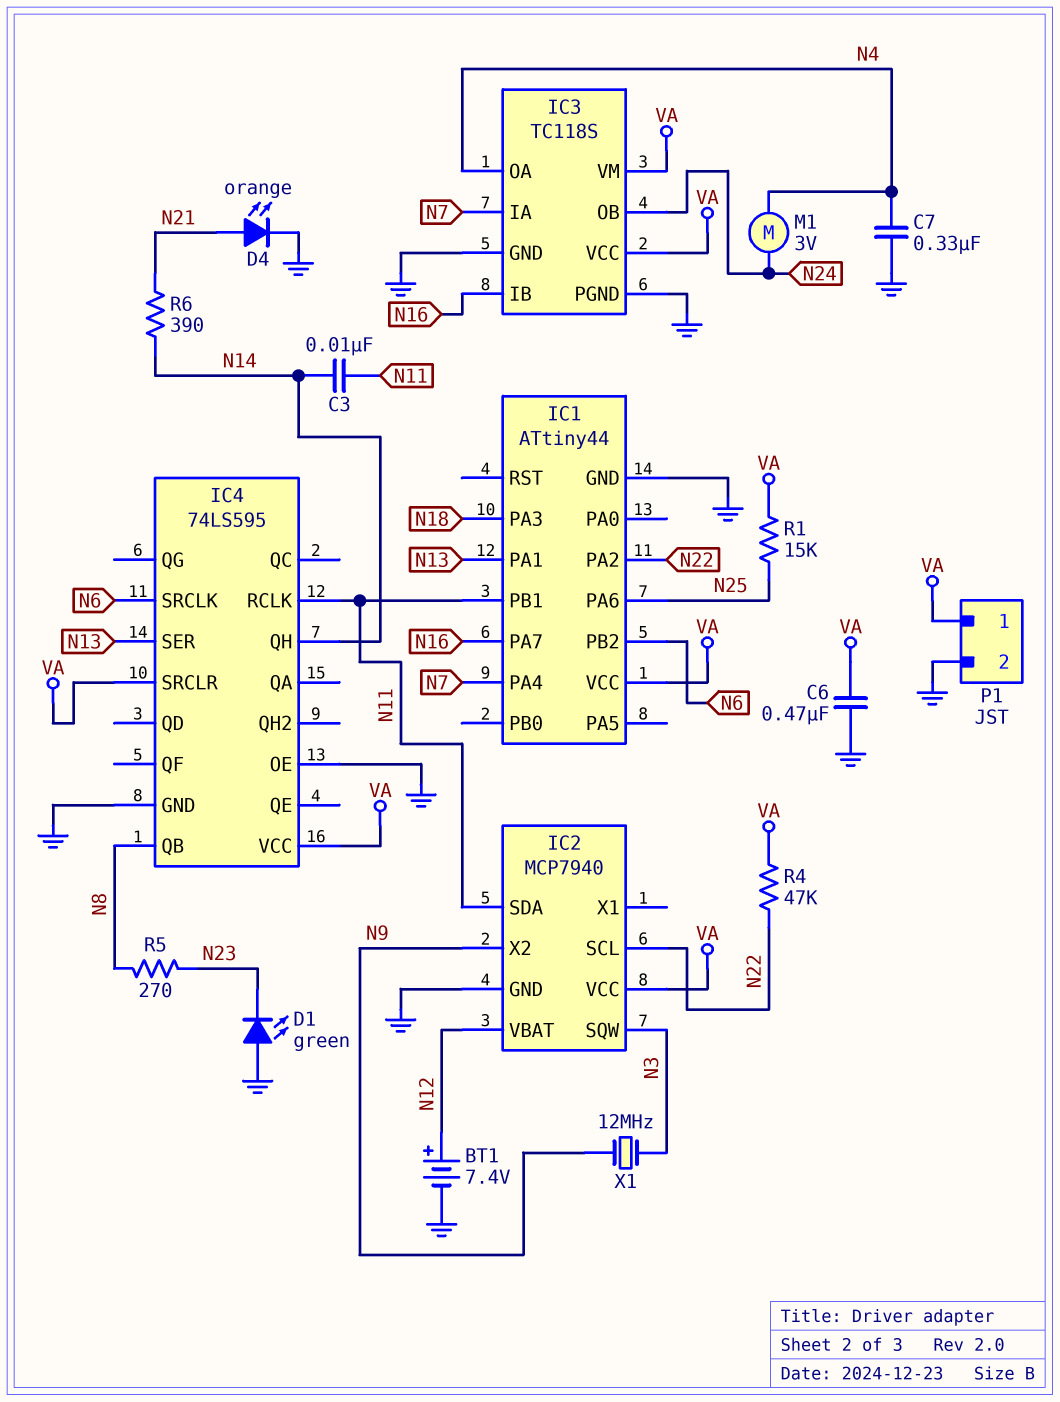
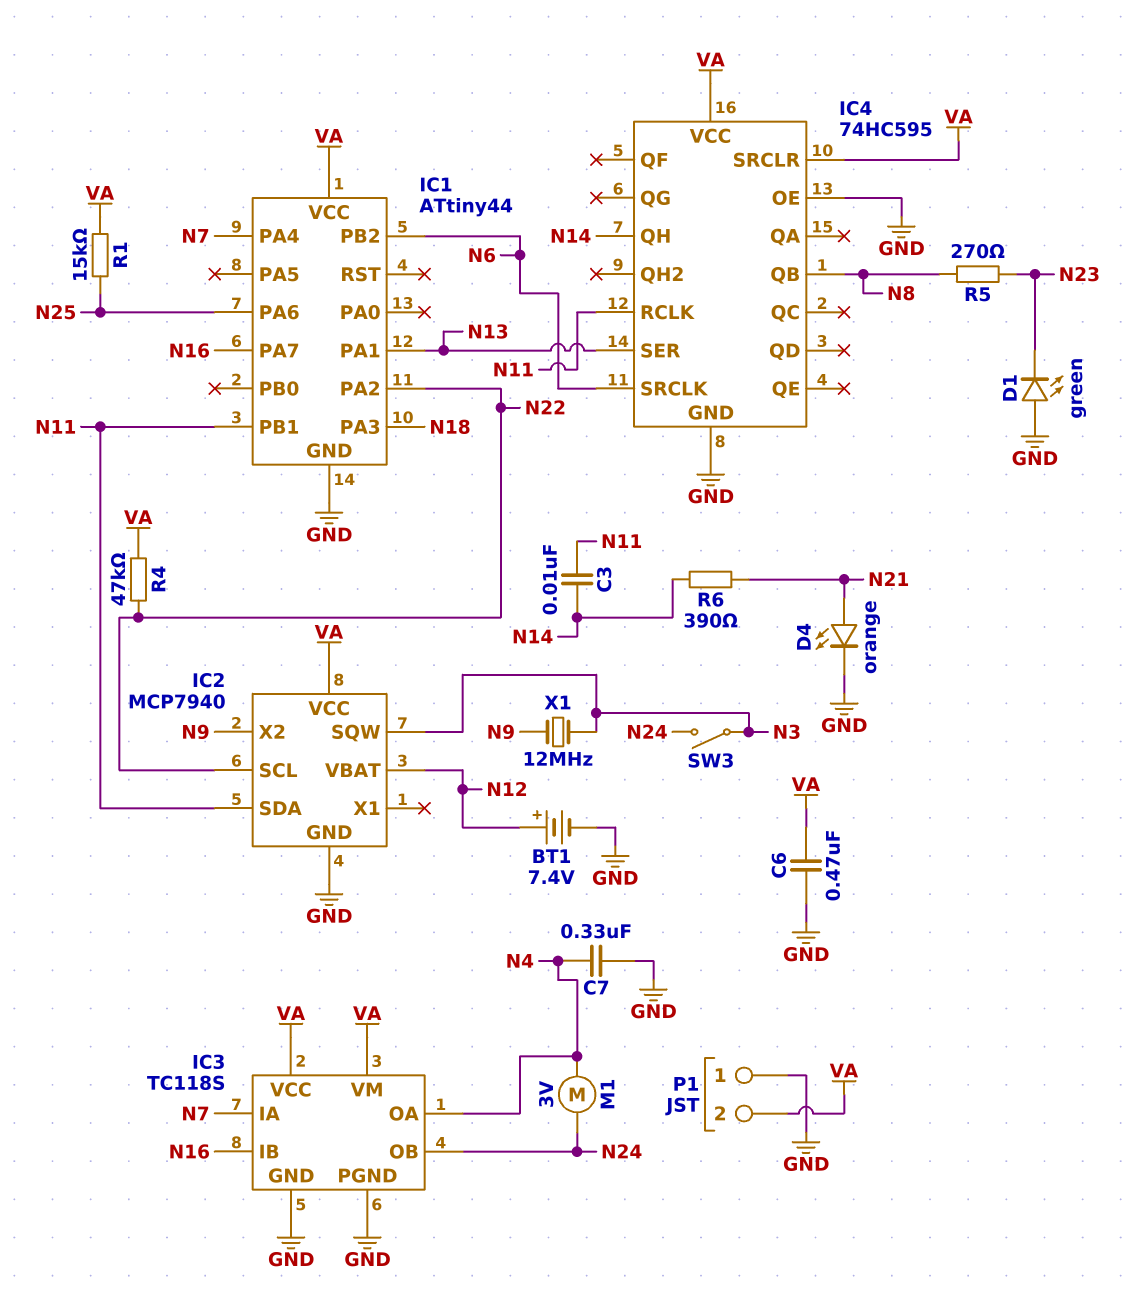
IC4: 74LS595 -> 74HC595
P1 pin 1: VA -> GND
P1 pin 2: GND -> VA
SW3: none -> switch (N3, N24)

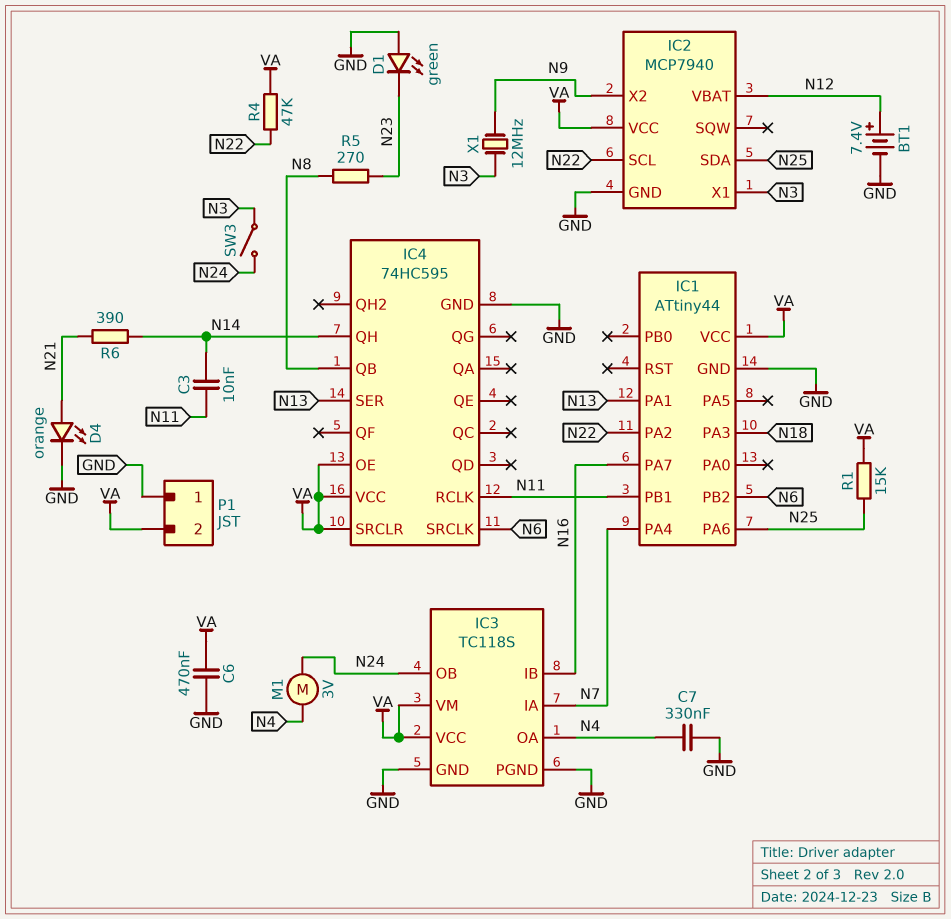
IC2 pin SDA: N11 -> N25
IC2 pin SQW: N3 -> none
IC2 pin X1: none -> N3
IC4 pin OE: GND -> VA

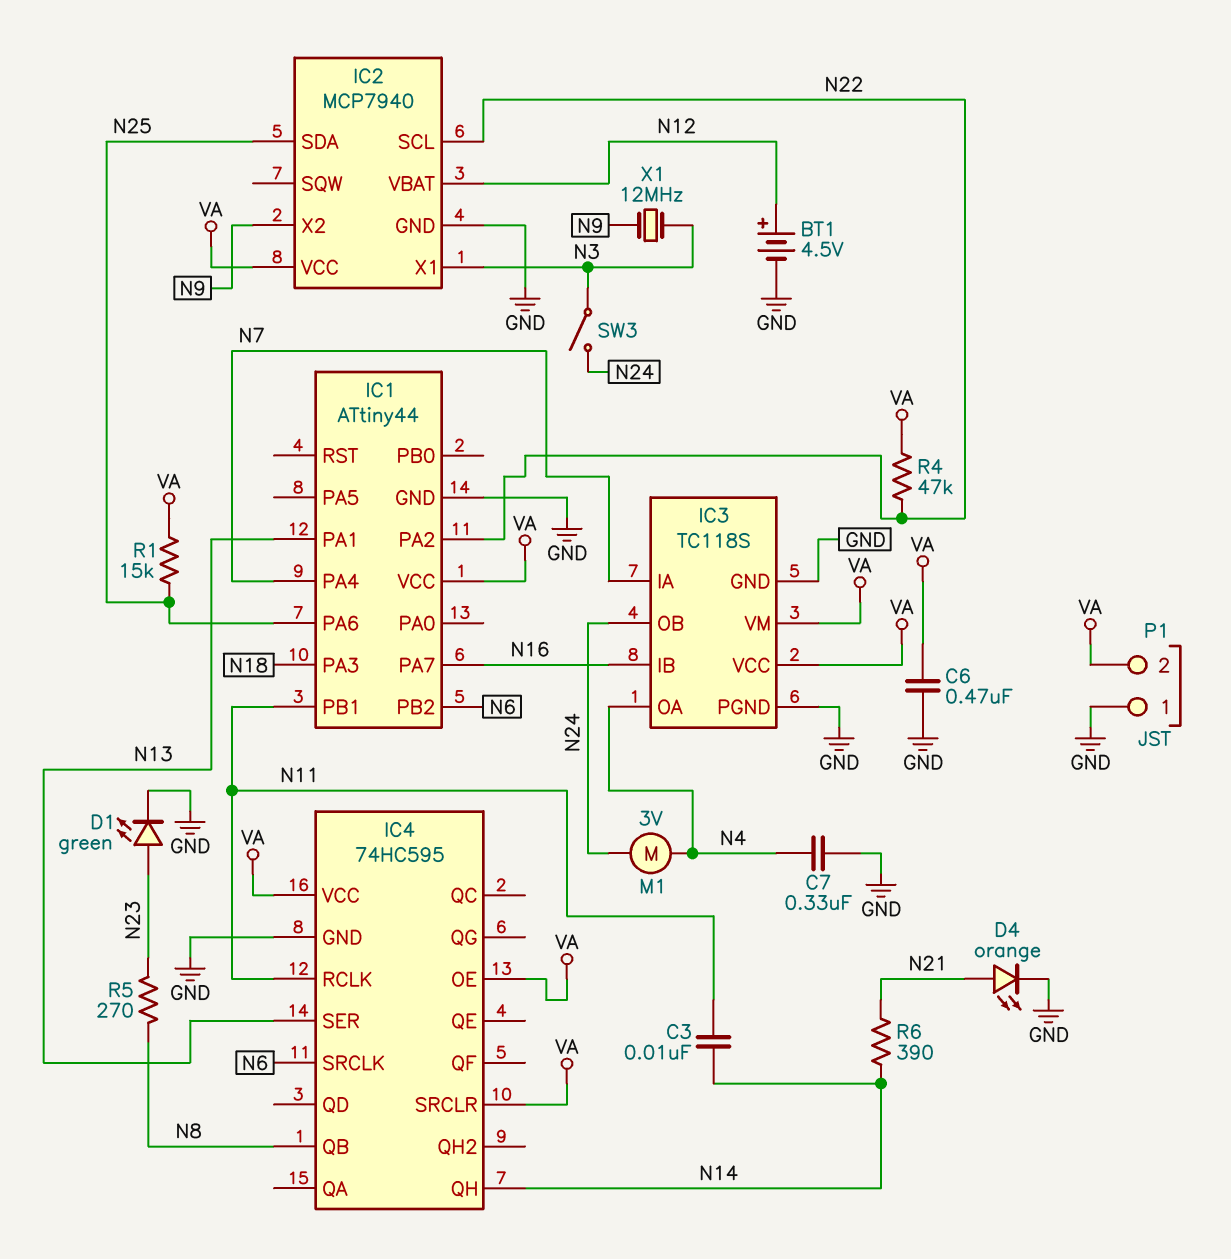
BT1: 7.4V (plus N12, minus GND) -> 4.5V (plus N12, minus GND)
D1: LED green (A GND, K N23) -> LED green (A N23, K GND)

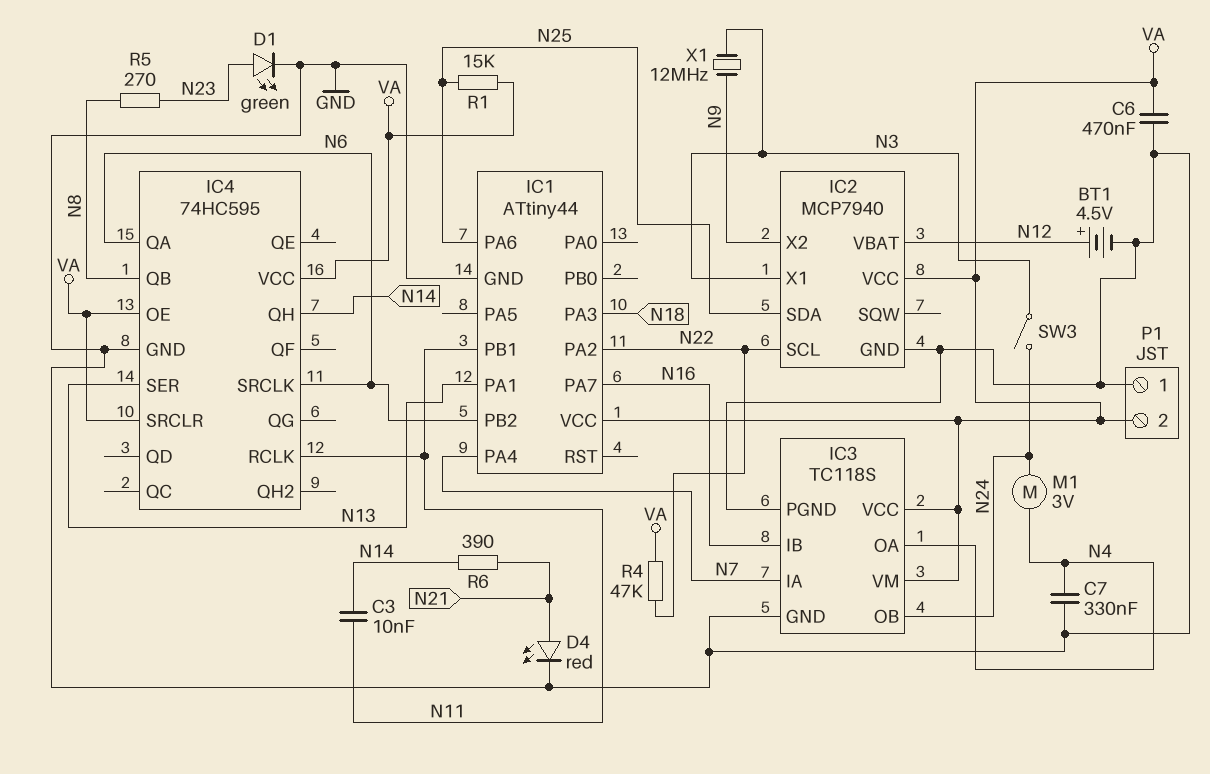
D4: LED orange (A N21, K GND) -> LED red (A N21, K GND)
IC4 pin QA: none -> N6

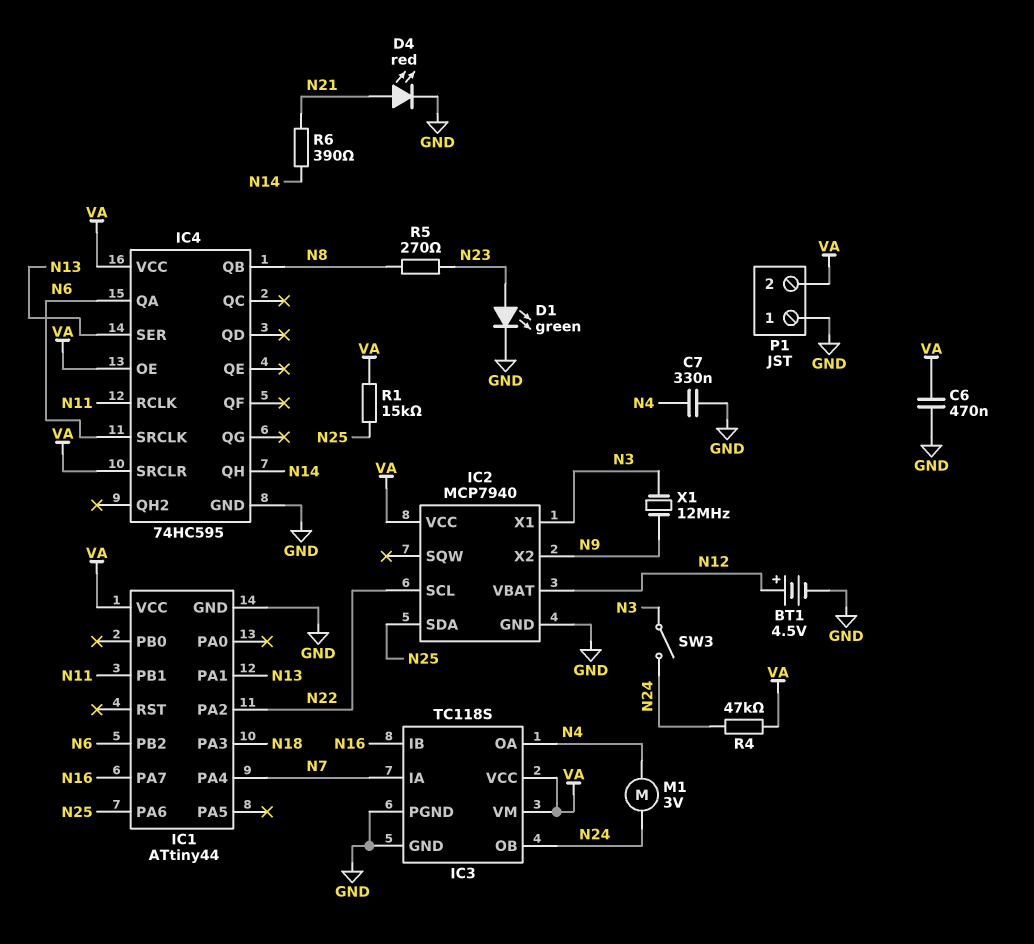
C3: 10nF (N11, N14) -> none
R4: 47k (N22, VA) -> 47k (N24, VA)

